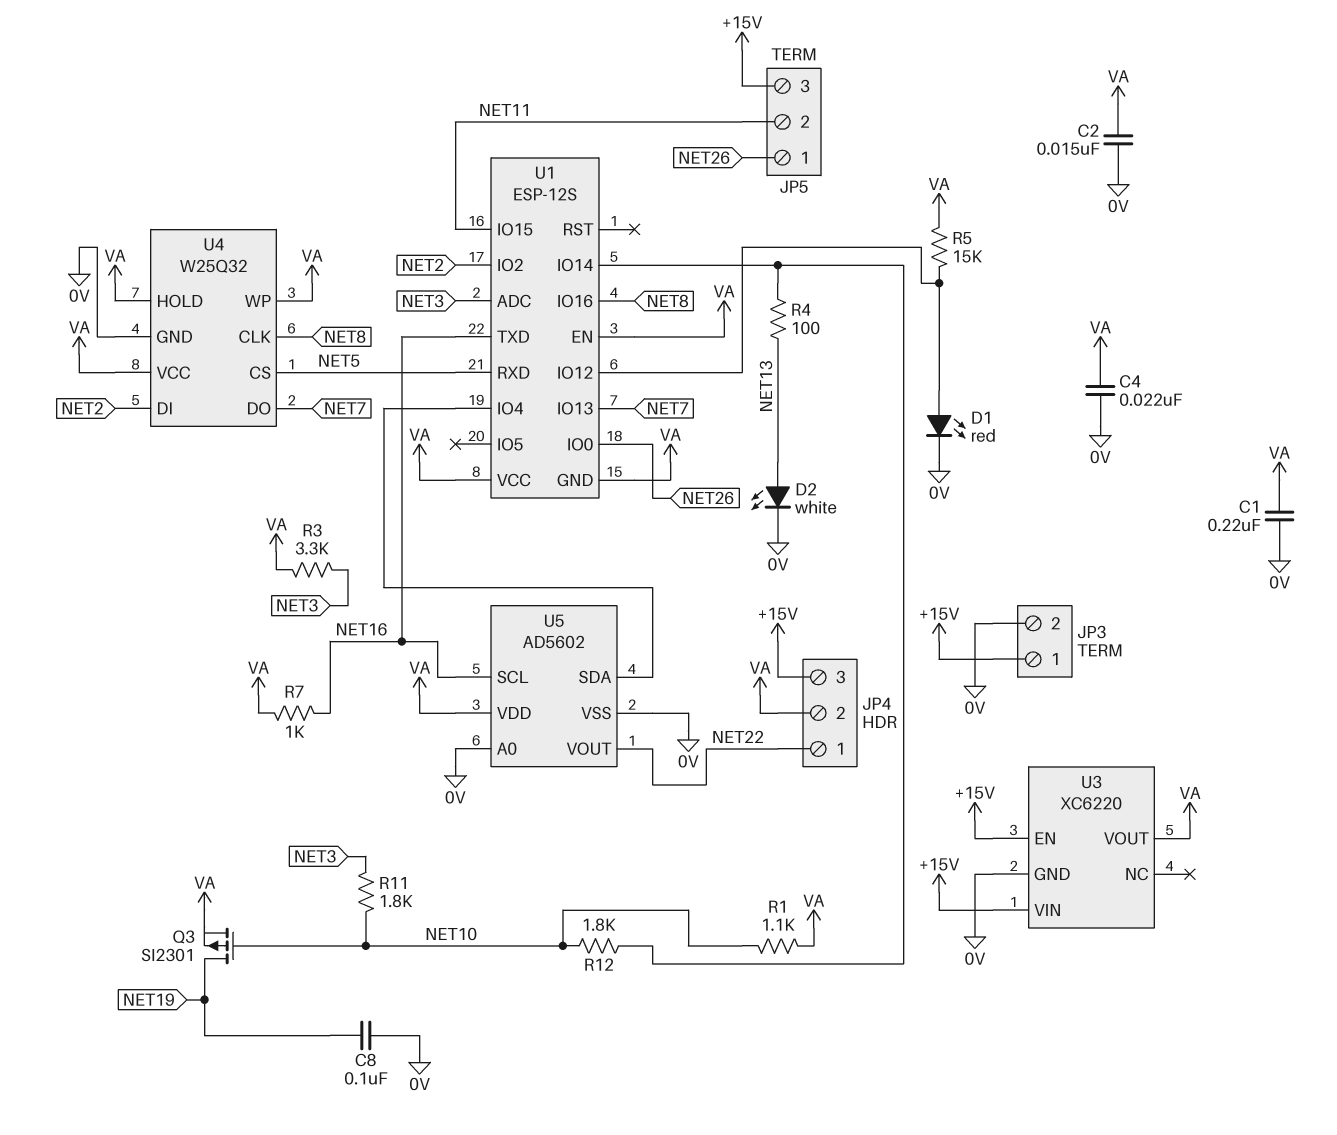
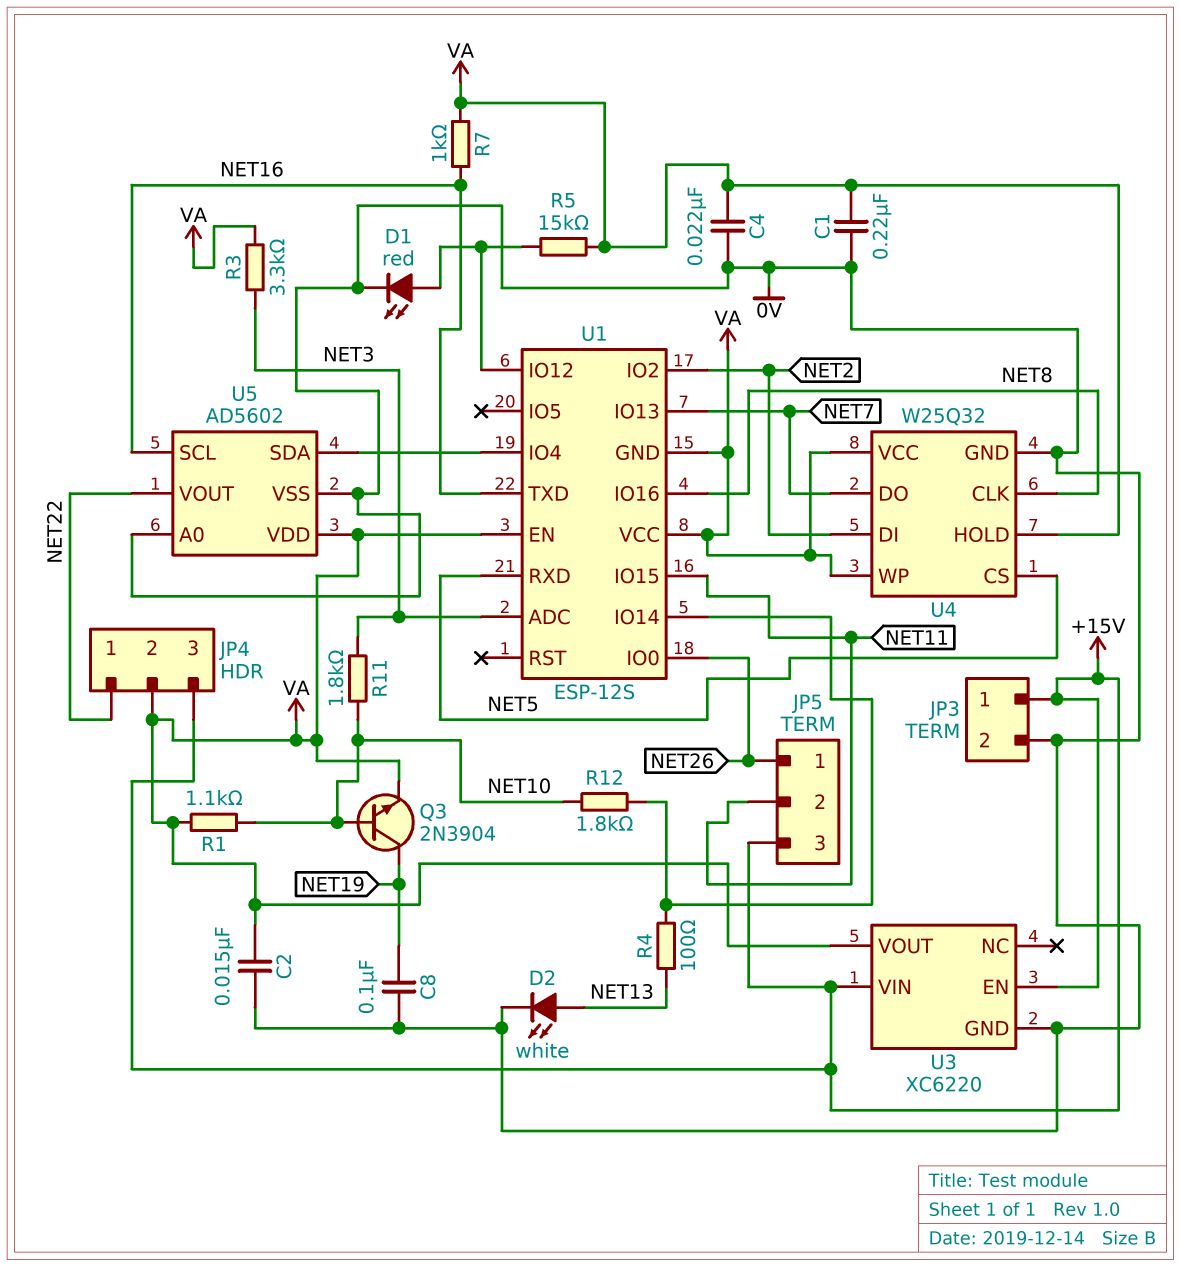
Q3: PMOS SI2301 (G NET10, D NET19, S VA) -> NPN 2N3904 (B NET10, C NET19, E VA)

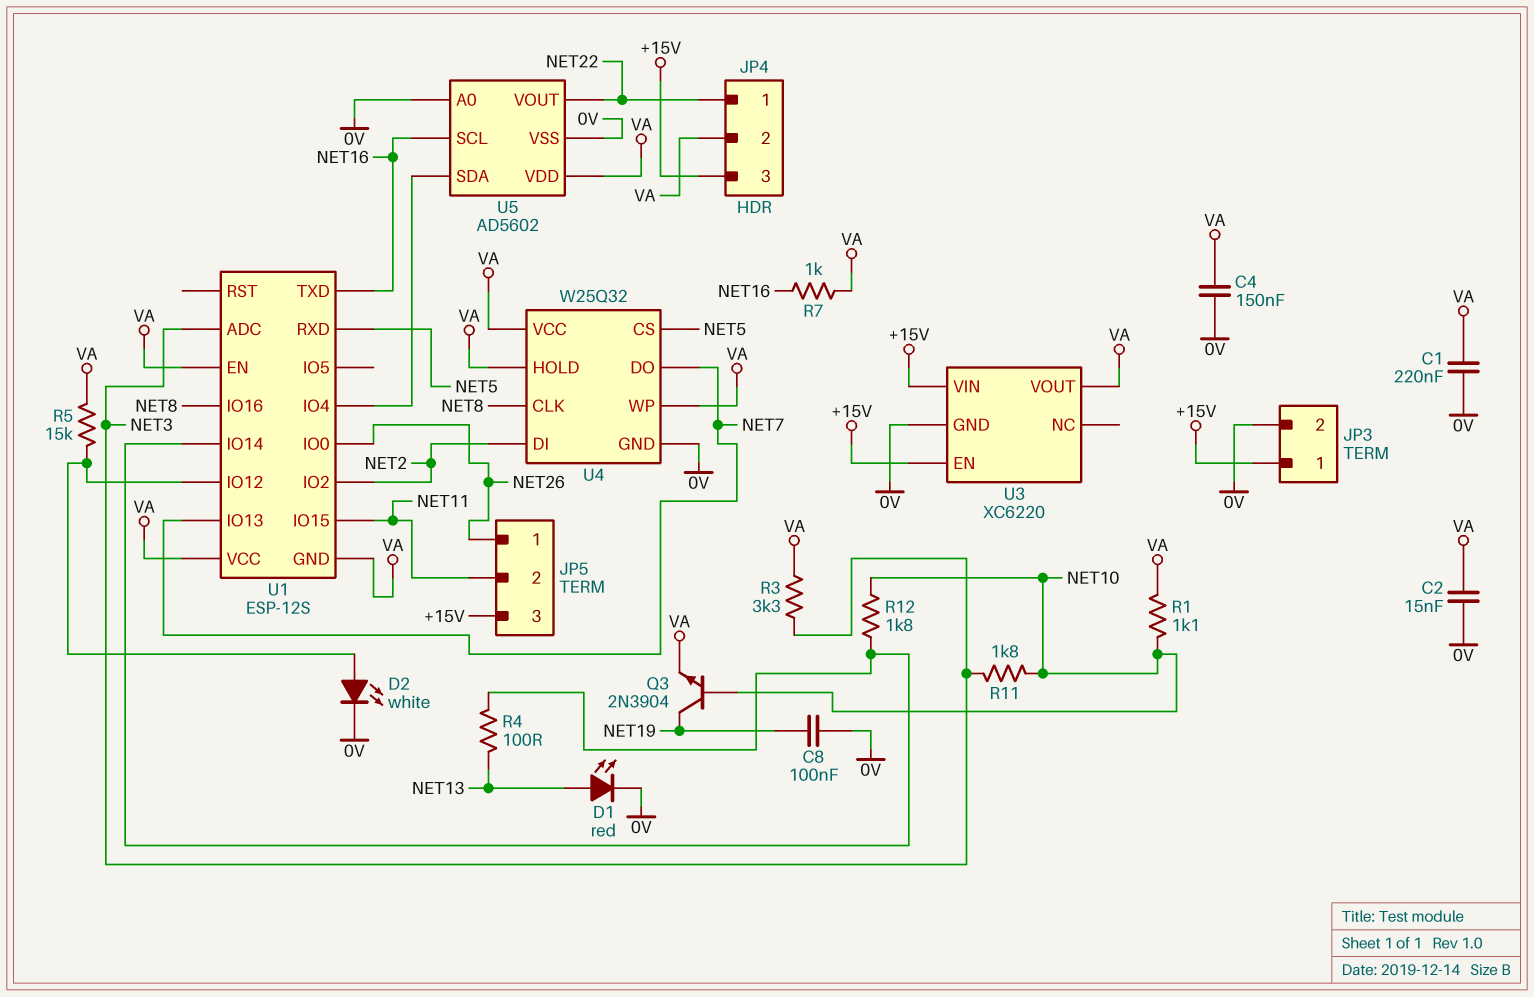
C4: 22nF (0V, VA) -> 150nF (0V, VA)
D1: LED red (A U1/IO12, K 0V) -> LED red (A NET13, K 0V)
D2: LED white (A NET13, K 0V) -> LED white (A U1/IO12, K 0V)

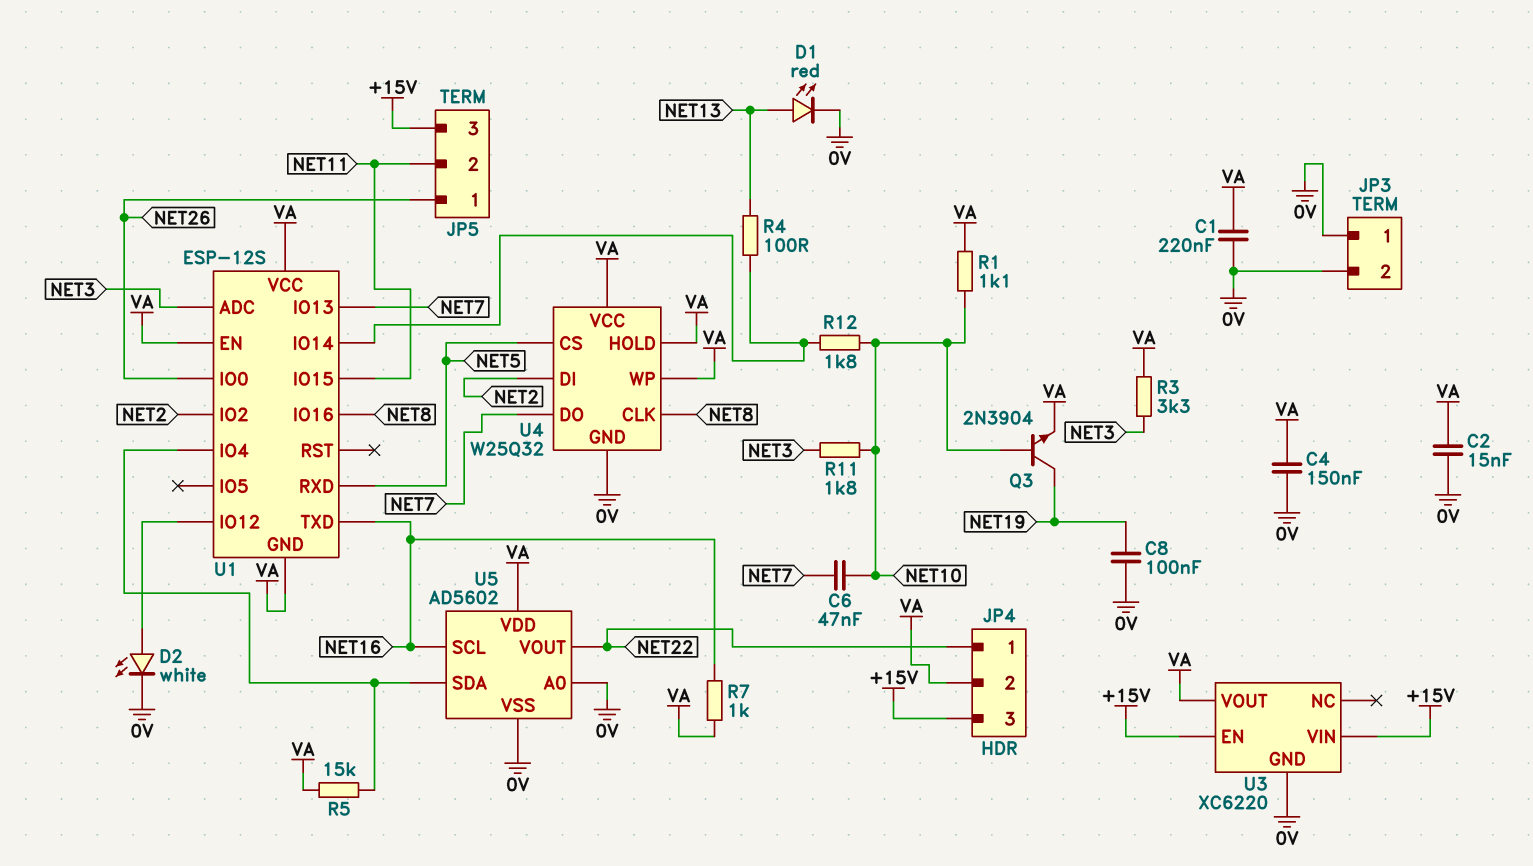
C6: none -> 47nF (NET7, NET10)
JP3 pin 1: +15V -> 0V
R5: 15k (U1/IO12, VA) -> 15k (U1/IO4, VA)

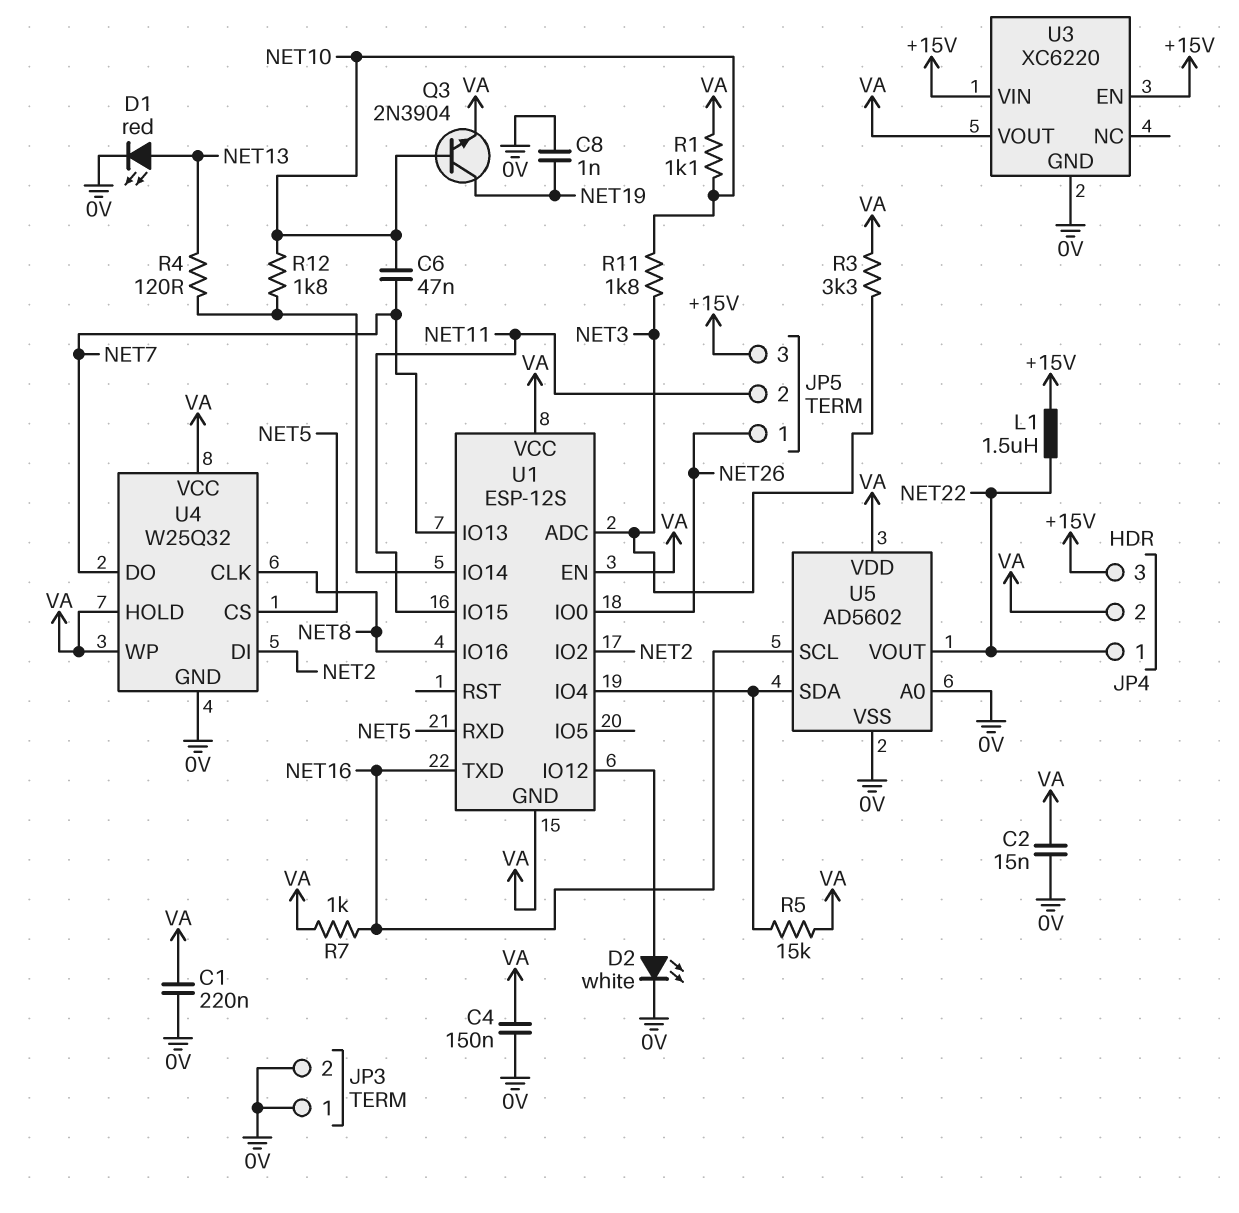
C8: 100nF (0V, NET19) -> 1nF (0V, NET19)
L1: none -> 1.5uH (+15V, NET22)
R4: 100 (NET13, U1/IO14) -> 120 (NET13, U1/IO14)

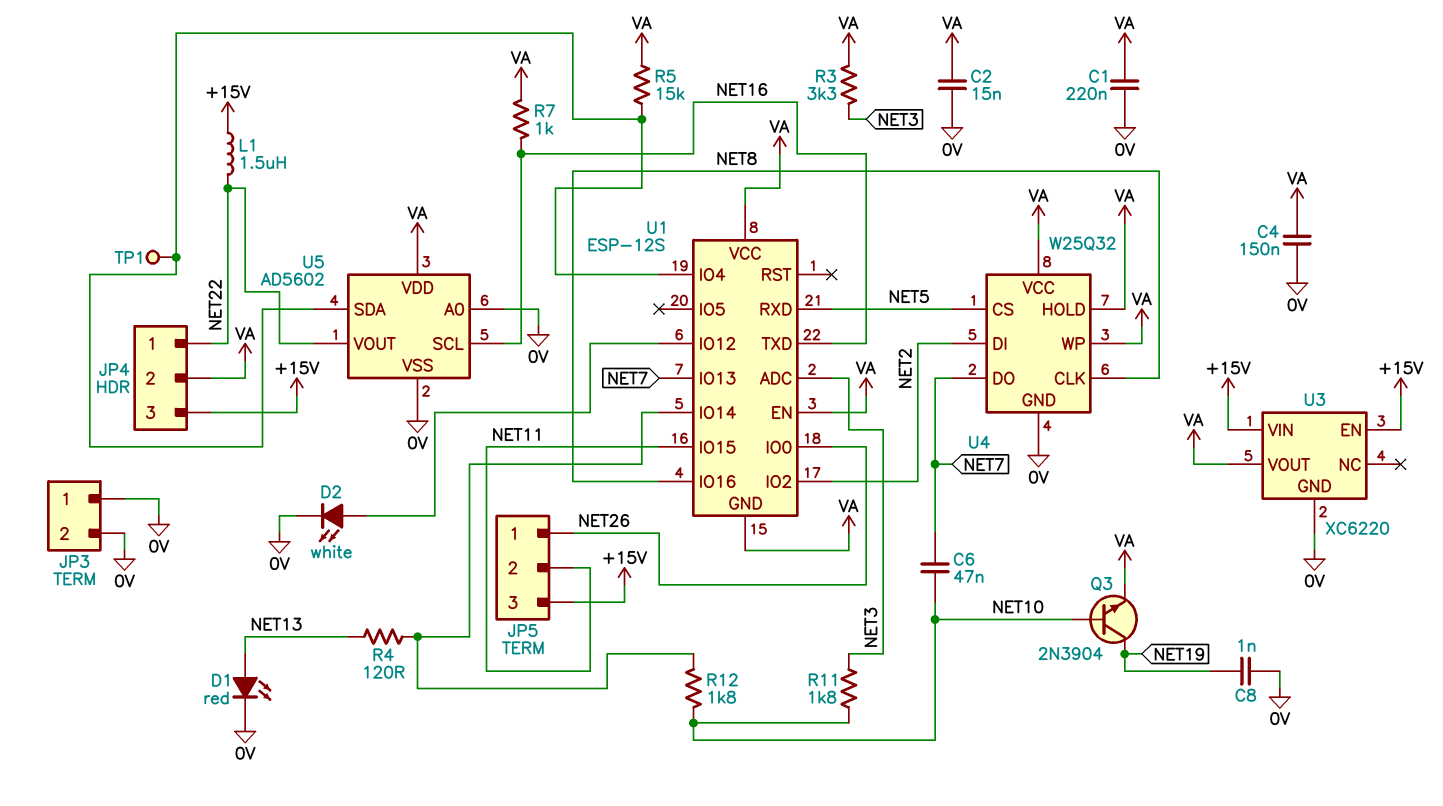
R1: 1.1k (NET10, VA) -> none
TP1: none -> test point (U1/IO4)

